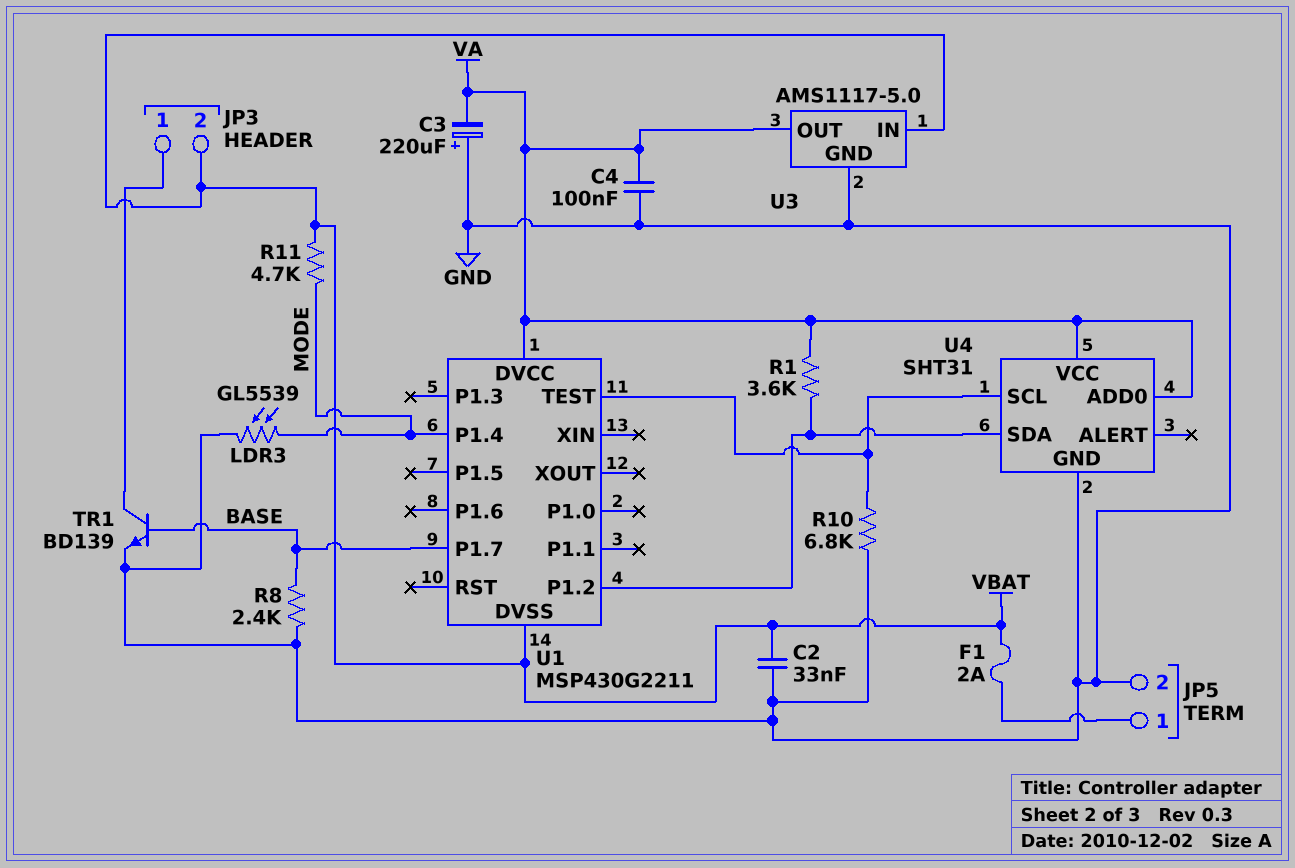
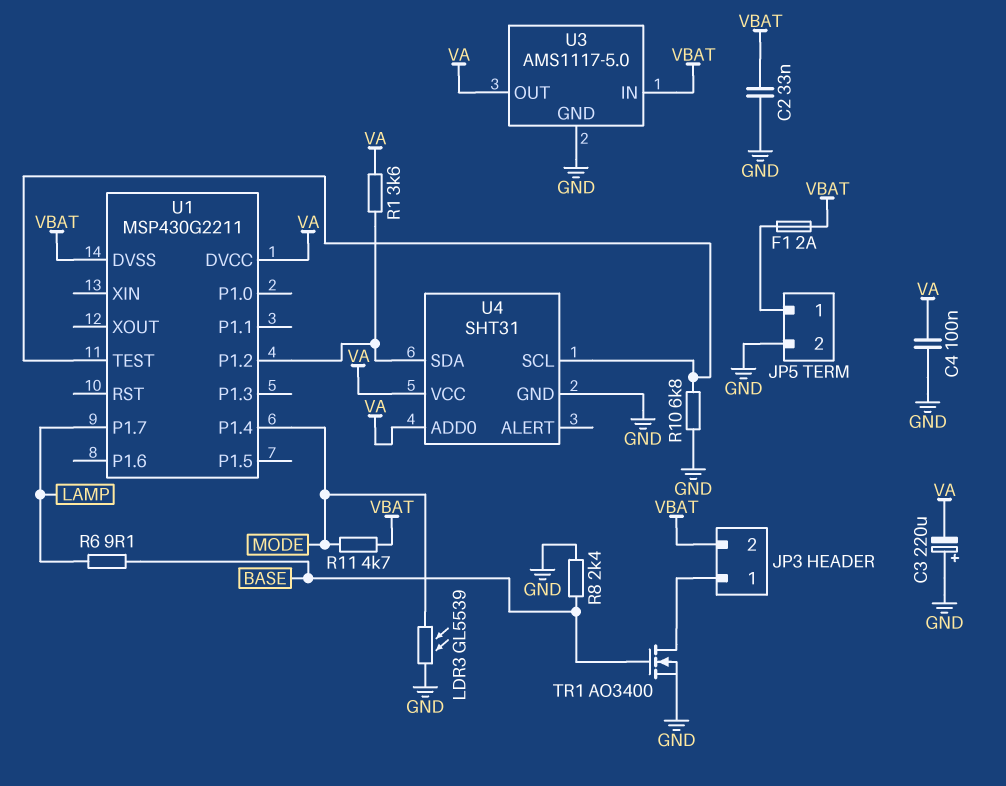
R6: none -> 9.1 (BASE, LAMP)
TR1: NPN BD139 (B BASE, C JP3/1, E GND) -> NMOS AO3400 (G BASE, D JP3/1, S GND)
U1 pin P1.7: BASE -> LAMP

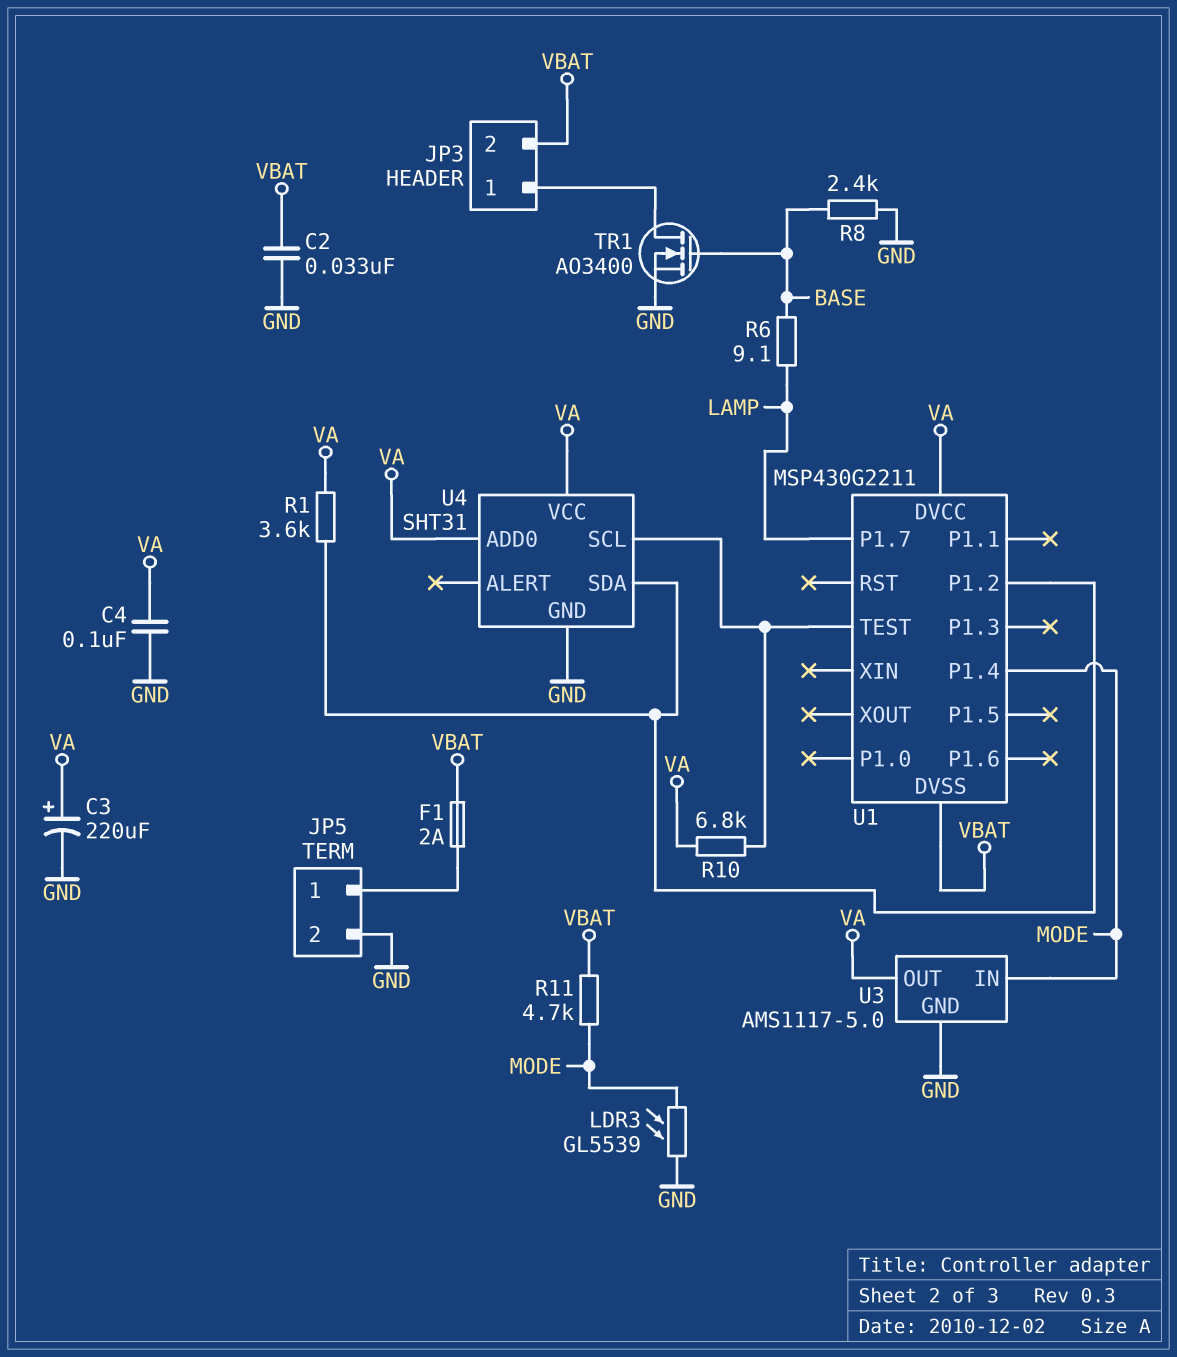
C3: 220uF (plus GND, minus VA) -> 220uF (plus VA, minus GND)
R10: 6.8k (GND, U1/TEST) -> 6.8k (U1/TEST, VA)
U3 pin IN: VBAT -> MODE

